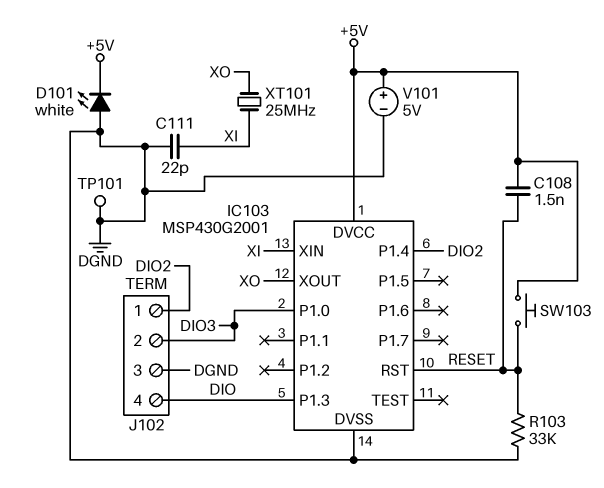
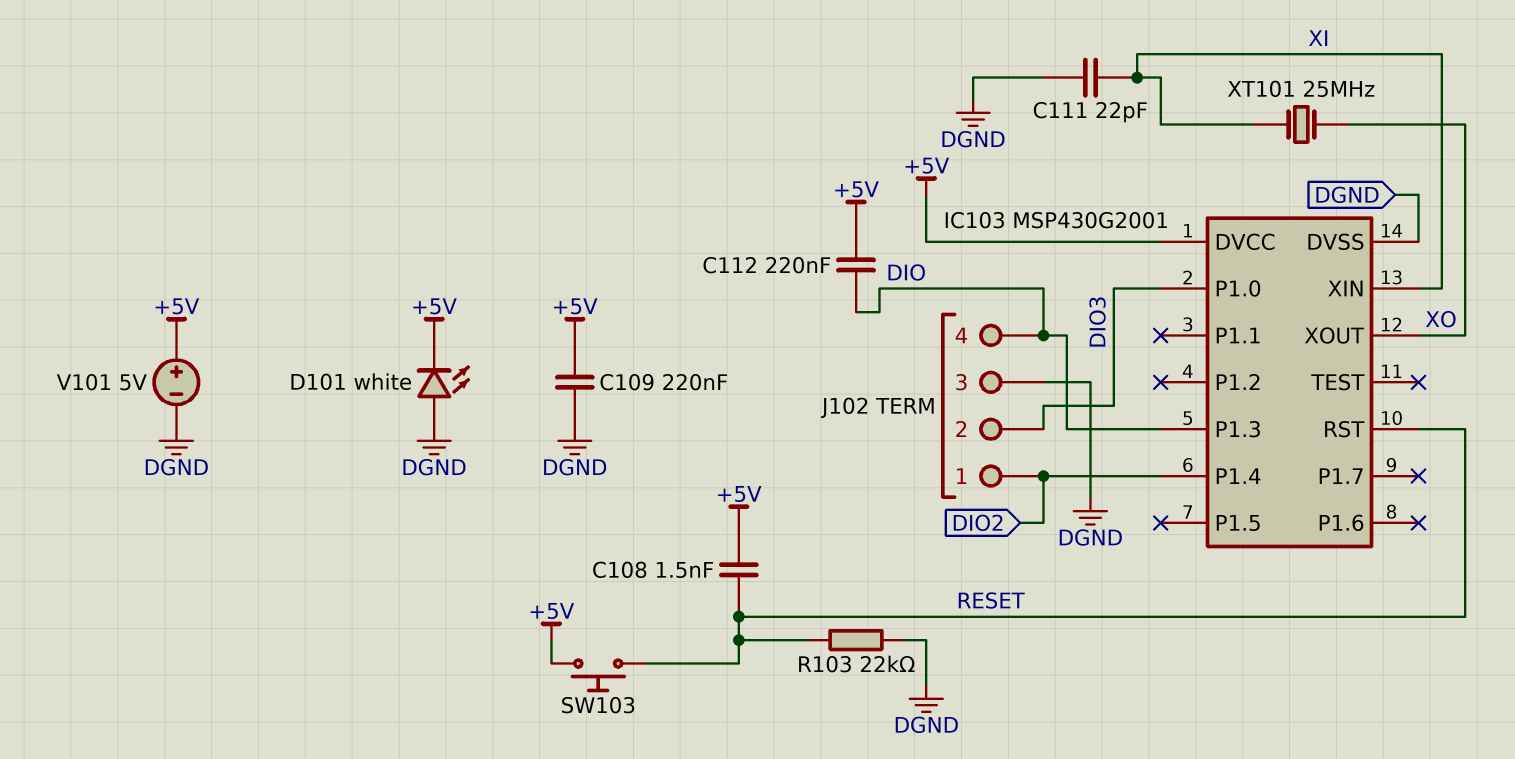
C109: none -> 220nF (+5V, DGND)
C112: none -> 220nF (+5V, DIO)
R103: 33k (DGND, RESET) -> 22k (DGND, RESET)
TP101: test point (DGND) -> none

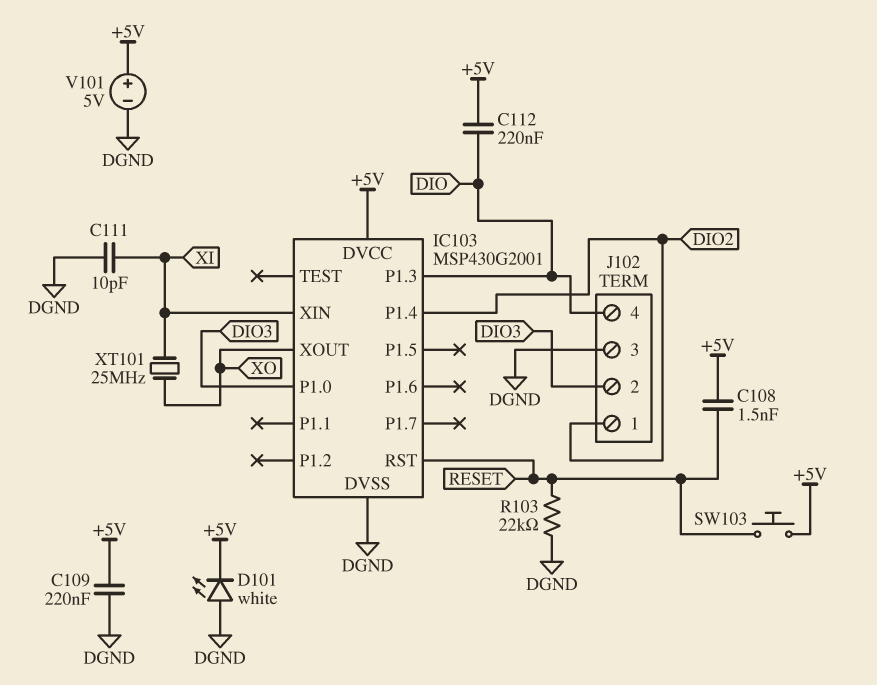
C111: 22pF (DGND, XI) -> 10pF (DGND, XI)

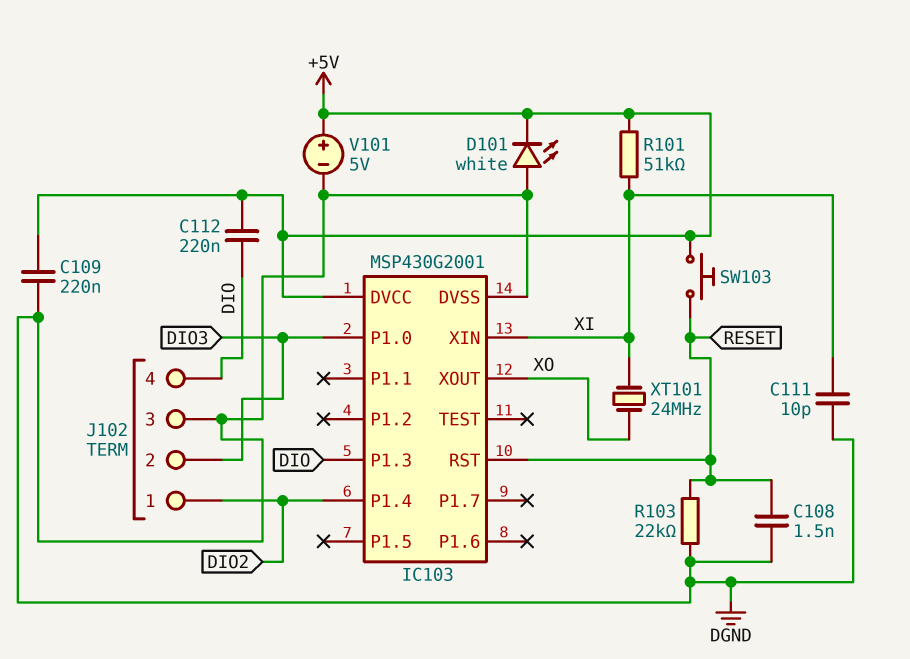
C108: 1.5nF (+5V, RESET) -> 1.5nF (DGND, RESET)
R101: none -> 51k (+5V, XI)
XT101: 25MHz (XI, XO) -> 24MHz (XI, XO)

